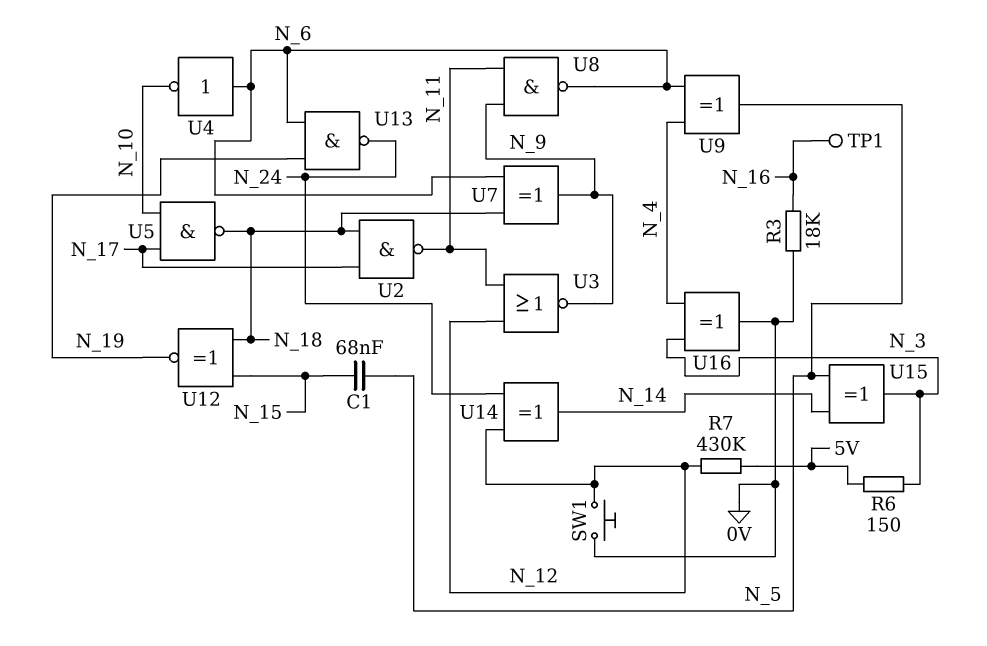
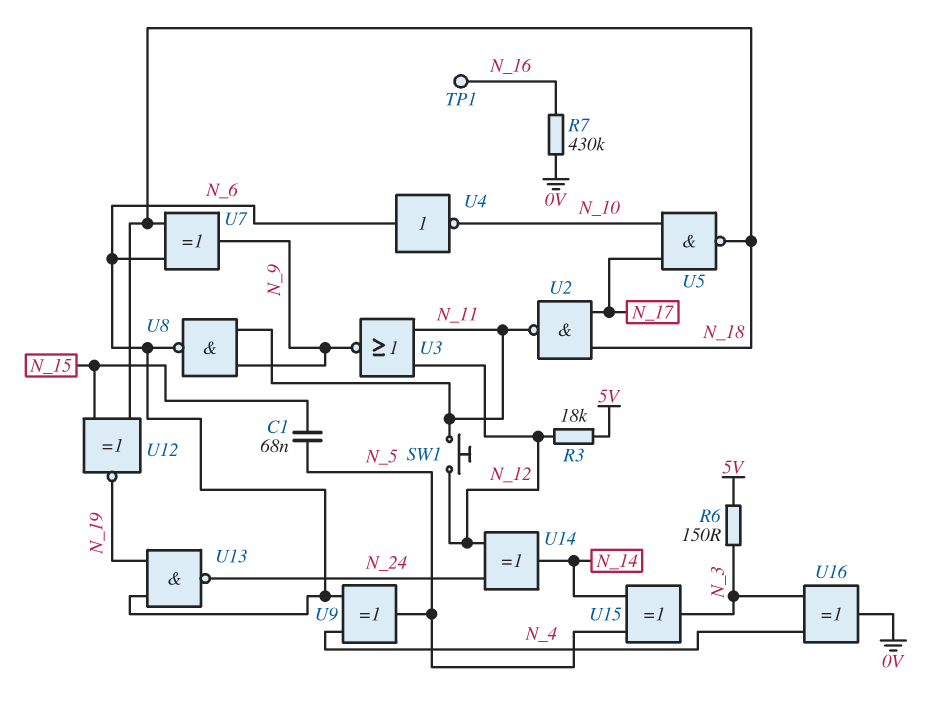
R3: 18k (0V, N_16) -> 18k (5V, N_12)
R7: 430k (5V, N_12) -> 430k (0V, N_16)
SW1: button (0V, N_12) -> button (N_11, N_12)

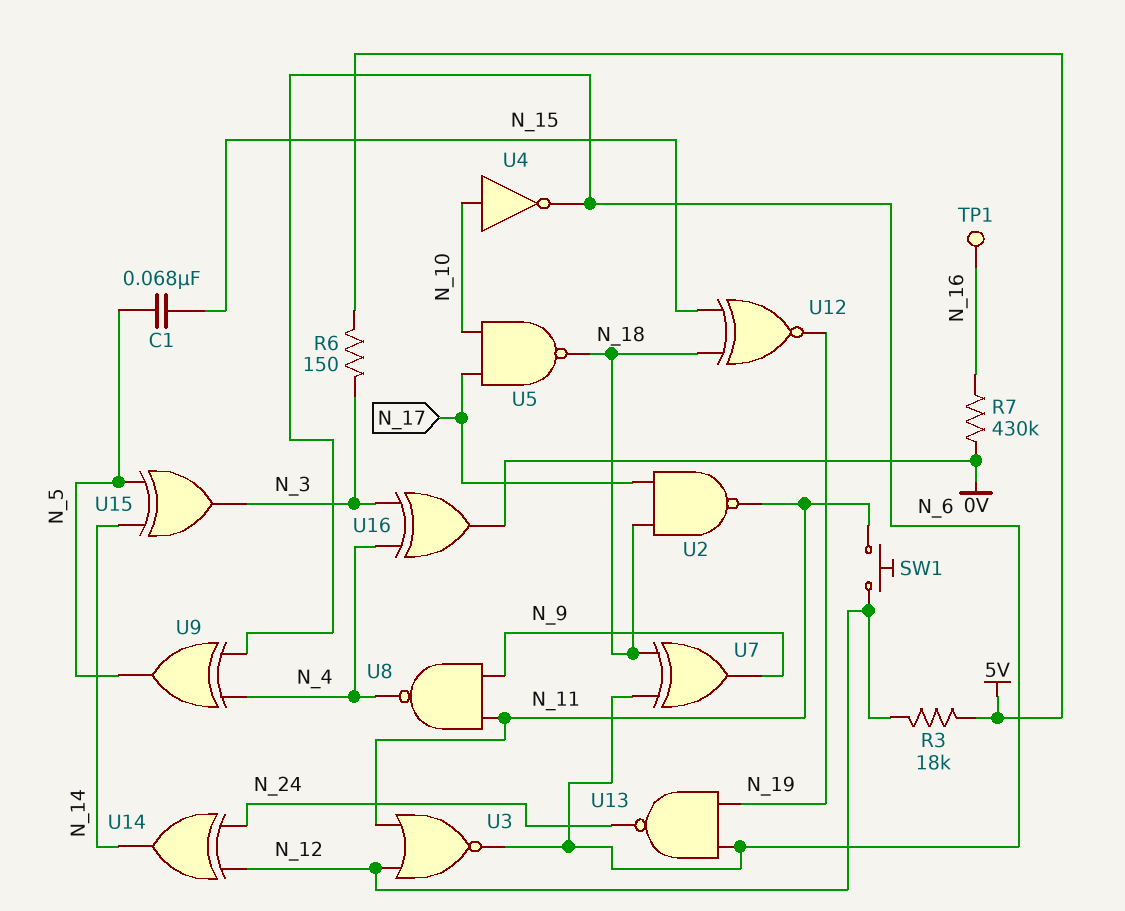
U3: NOR (in N_11, in N_12, out N_9) -> NOR (in N_11, in N_12, out N_6)
U4: NOT (in N_6, out N_10) -> NOT (in N_10, out N_6)
U8: NAND (in N_9, in N_11, out N_6) -> NAND (in N_9, in N_11, out N_4)

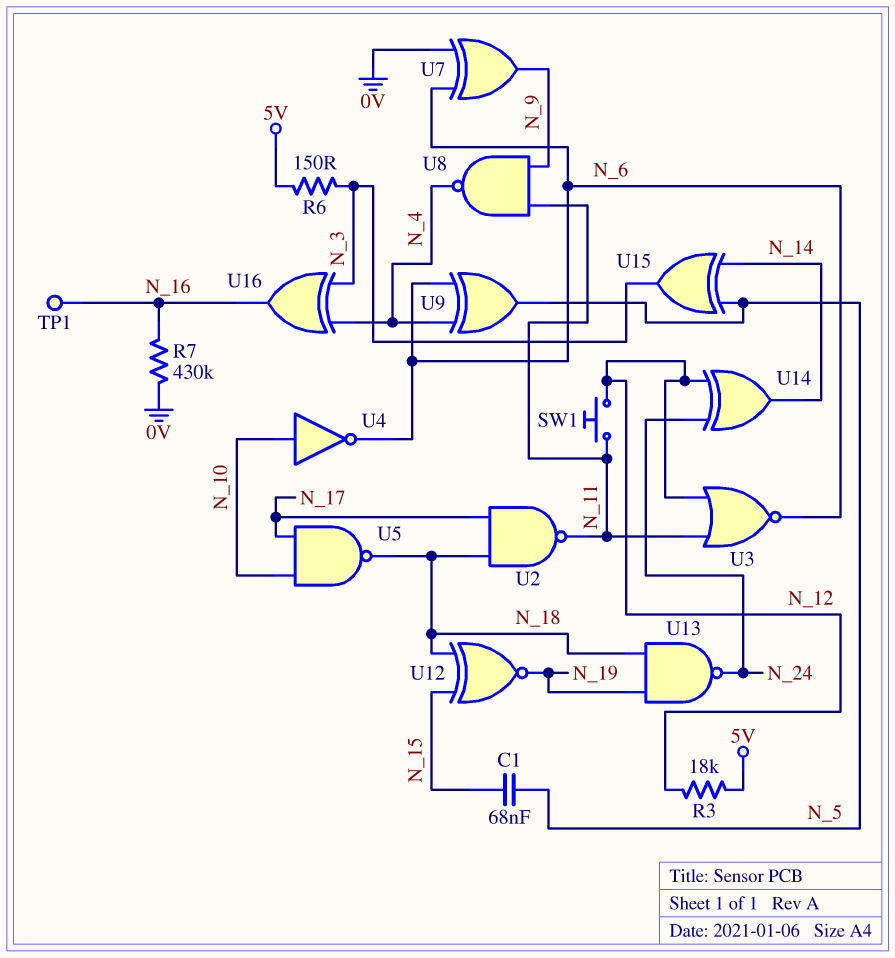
U7: XOR (in N_6, in N_18, out N_9) -> XOR (in 0V, in N_6, out N_9)
U13: NAND (in N_6, in N_19, out N_24) -> NAND (in N_18, in N_19, out N_24)
U16: XOR (in N_3, in N_4, out 0V) -> XOR (in N_3, in N_4, out N_16)

